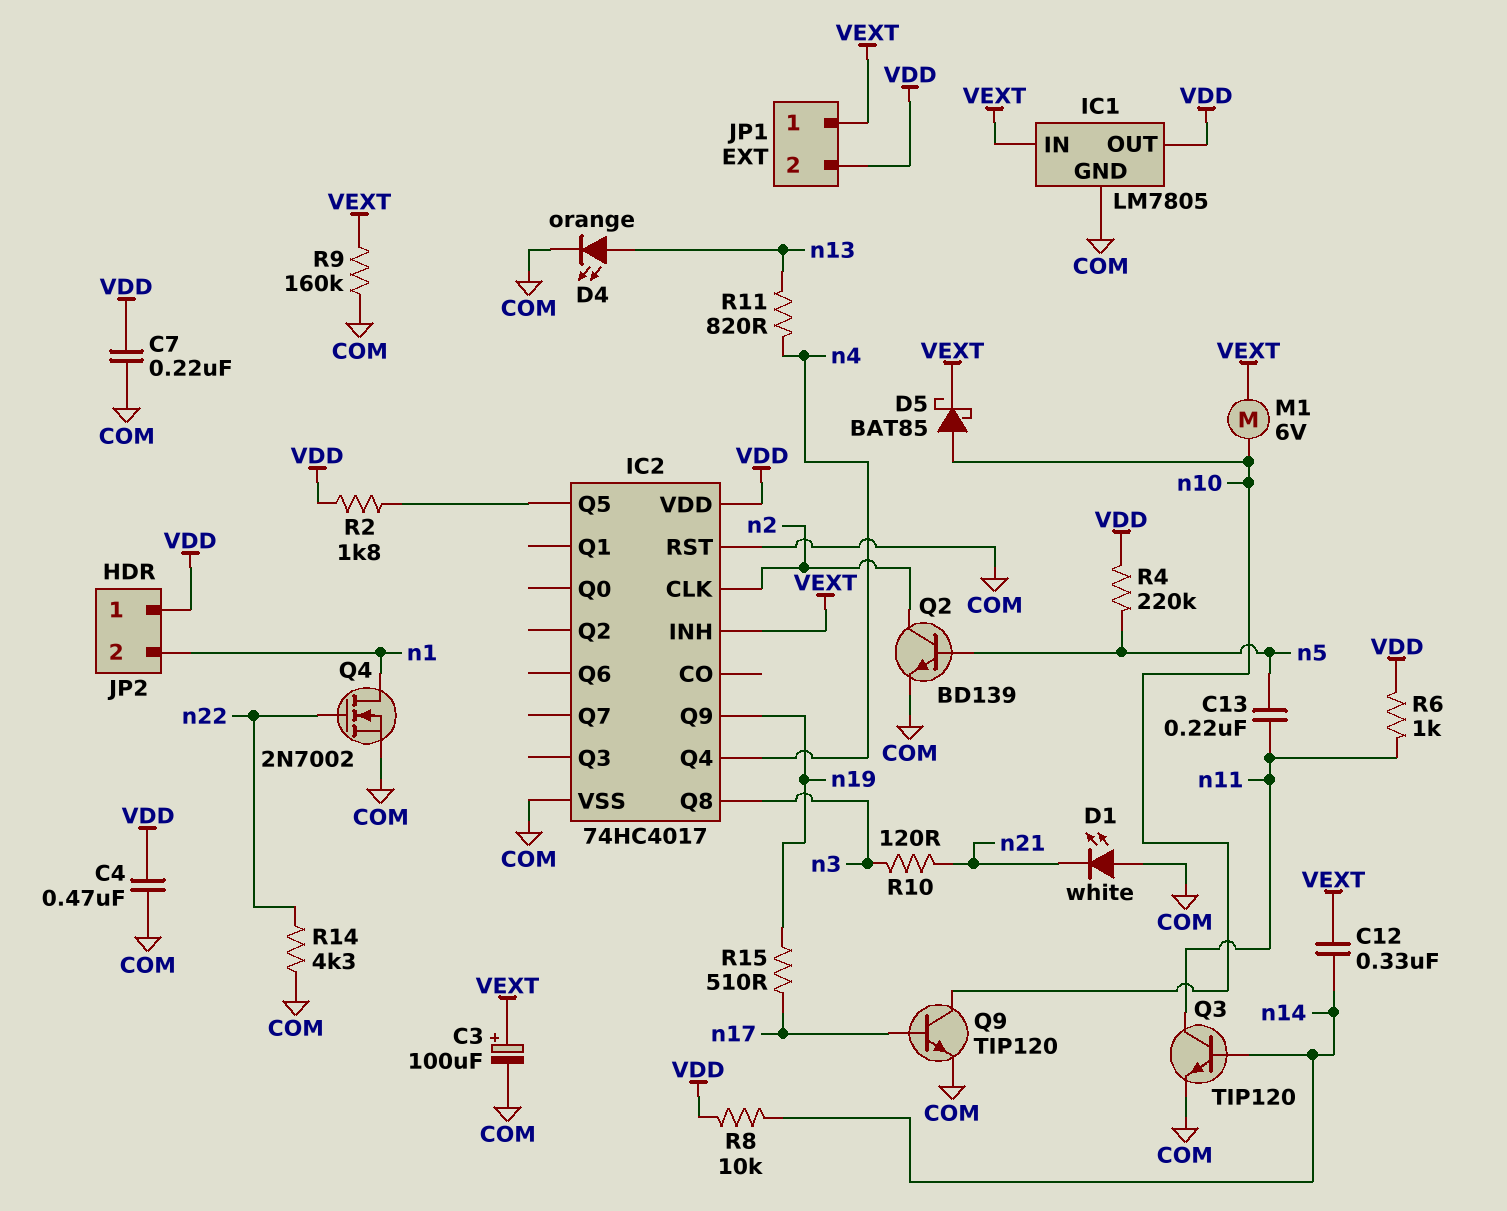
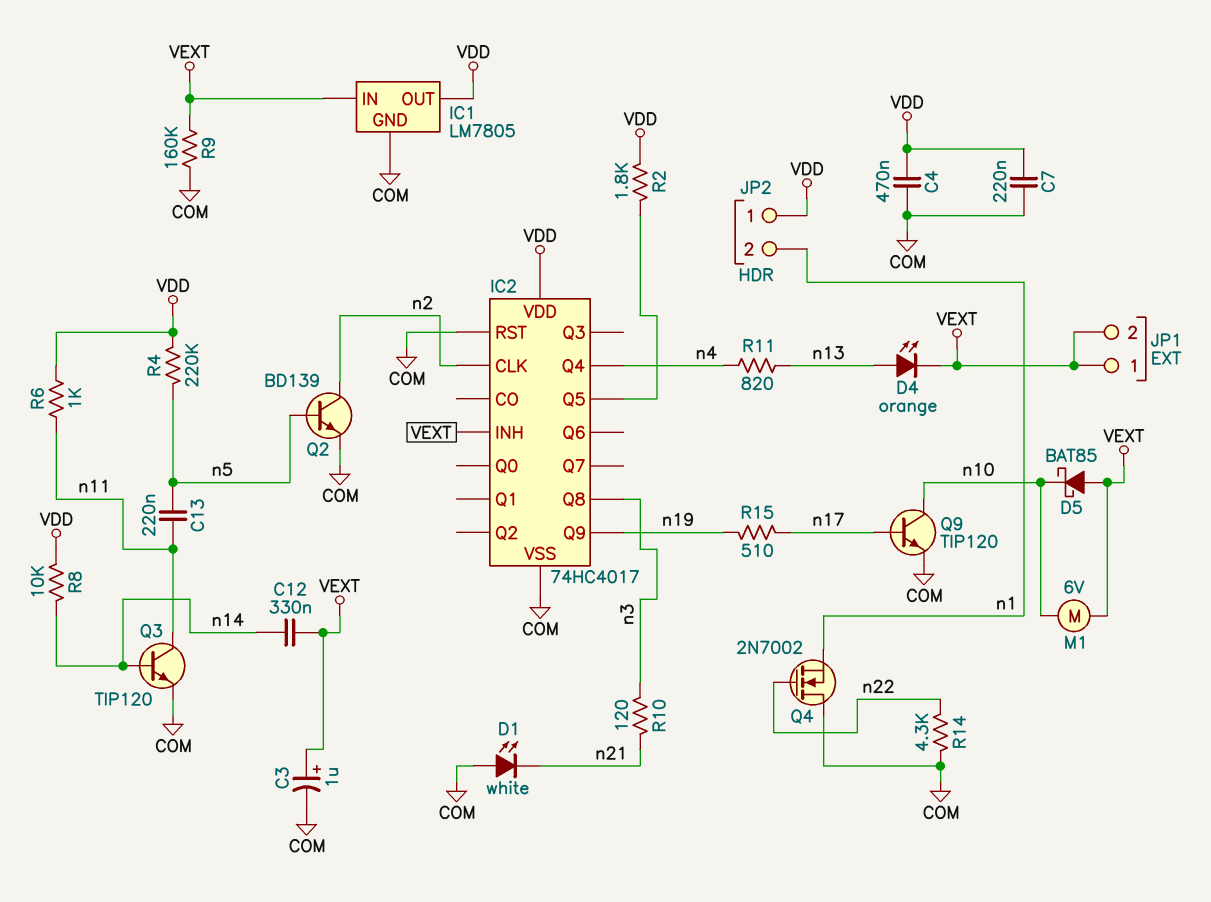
C3: 100uF (plus VEXT, minus COM) -> 1uF (plus VEXT, minus COM)
D4: LED orange (A n13, K COM) -> LED orange (A n13, K VEXT)
D5: schottky BAT85 (A n10, K VEXT) -> schottky BAT85 (A VEXT, K n10)
JP1 pin 2: VDD -> VEXT
Q4: NMOS 2N7002 (G n22, D n1, S COM) -> NMOS 2N7002 (G n22, D COM, S n1)

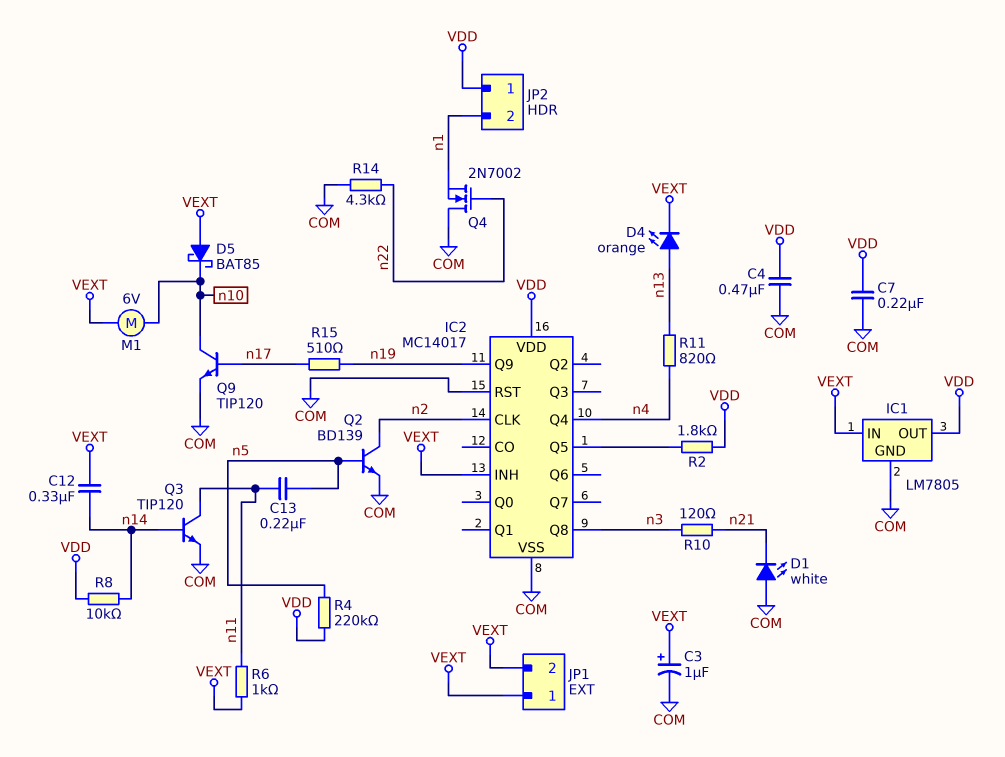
IC2: 74HC4017 -> MC14017
R6: 1k (VDD, n11) -> 1k (VEXT, n11)
R9: 160k (COM, VEXT) -> none

